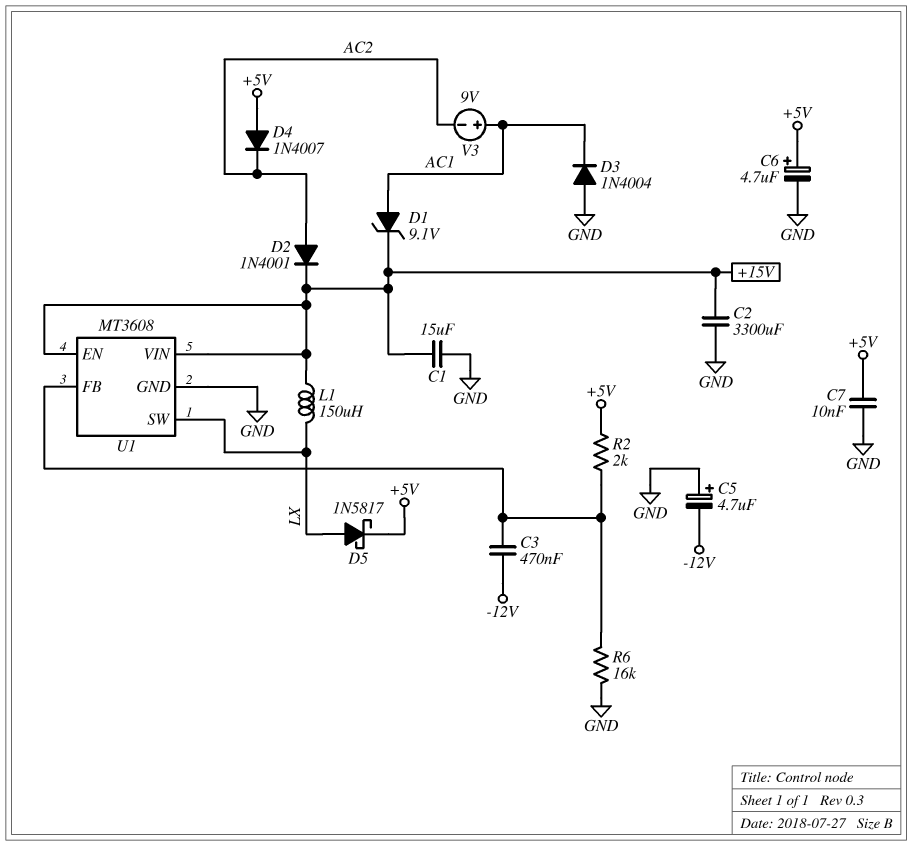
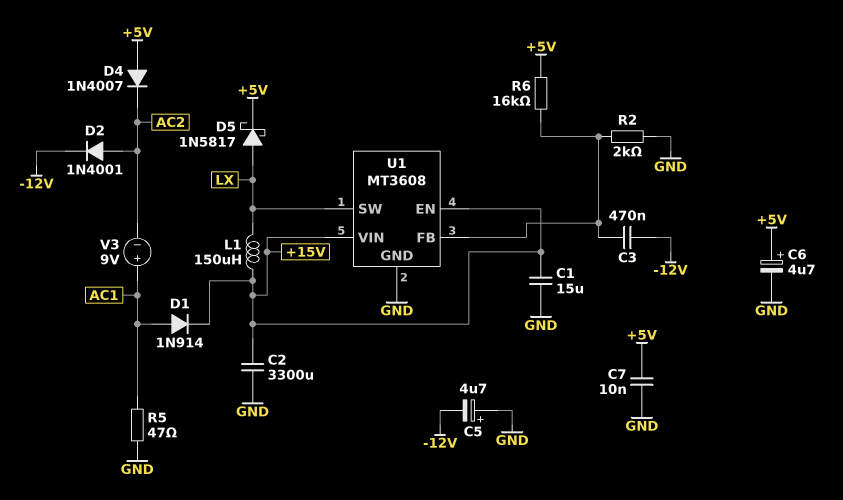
D1: zener 9.1V (A AC1, K +15V) -> diode 1N914 (A AC1, K +15V)
D2: diode 1N4001 (A AC2, K +15V) -> diode 1N4001 (A AC2, K -12V)
D3: diode 1N4004 (A GND, K AC1) -> none
R2: 2k (+5V, U1/FB) -> 2k (GND, U1/FB)
R5: none -> 47 (AC1, GND)
R6: 16k (GND, U1/FB) -> 16k (+5V, U1/FB)

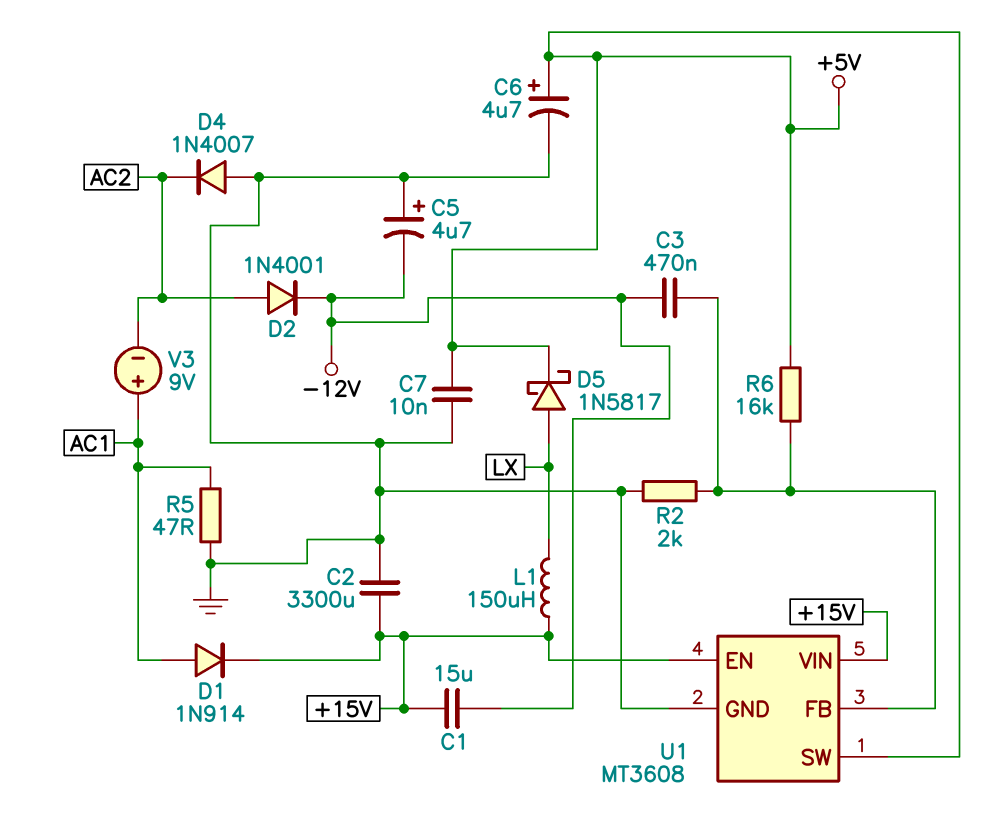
C1: 15uF (+15V, GND) -> 15uF (+15V, -12V)
D4: diode 1N4007 (A +5V, K AC2) -> diode 1N4007 (A GND, K AC2)
U1 pin SW: LX -> +5V

